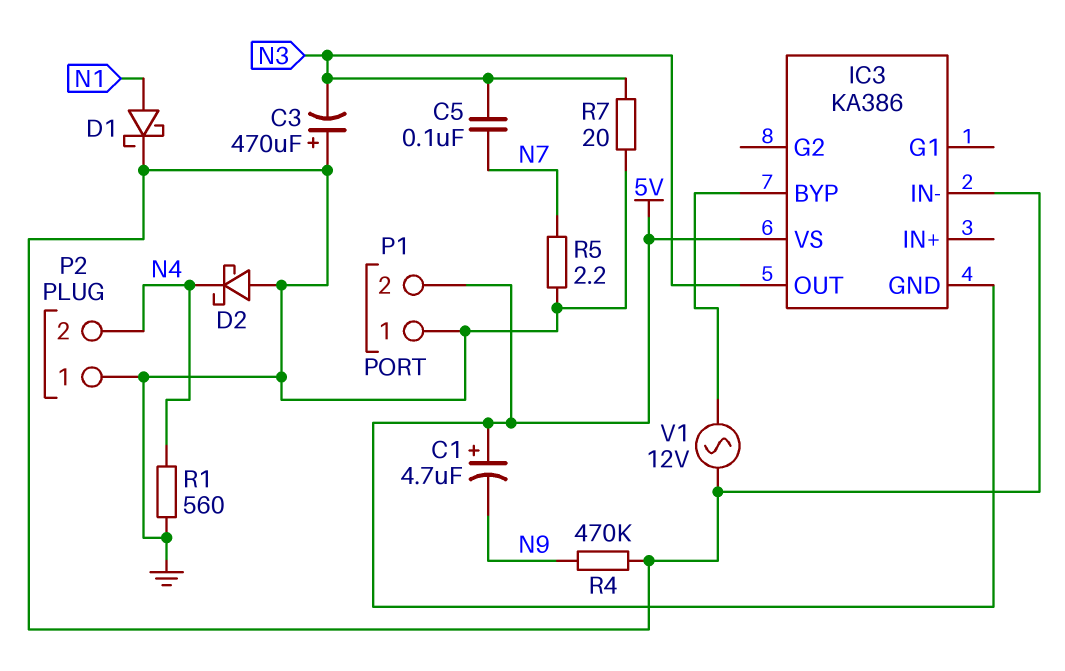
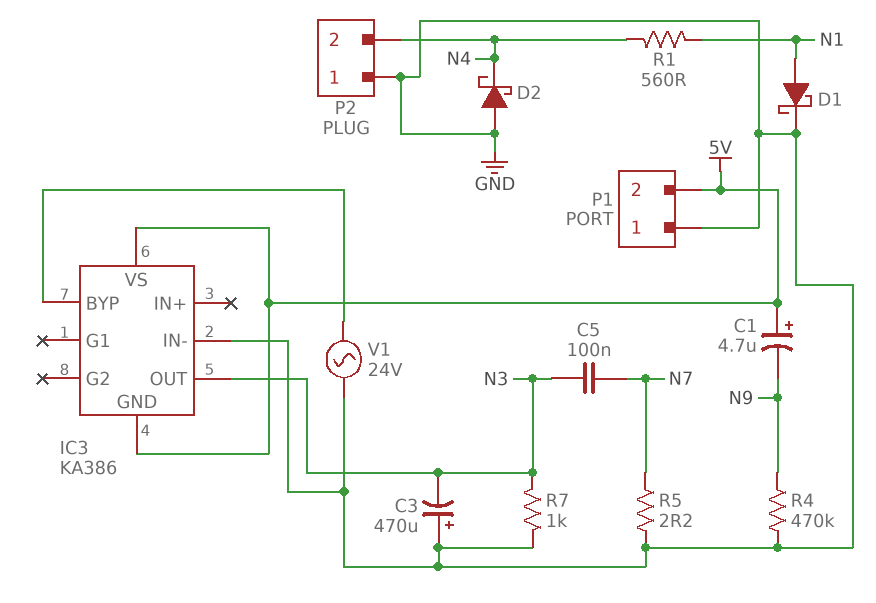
R1: 560 (GND, N4) -> 560 (N1, N4)
R7: 20 (GND, N3) -> 1k (GND, N3)
V1: AC 12V (GND, IC3/BYP) -> AC 24V (GND, IC3/BYP)

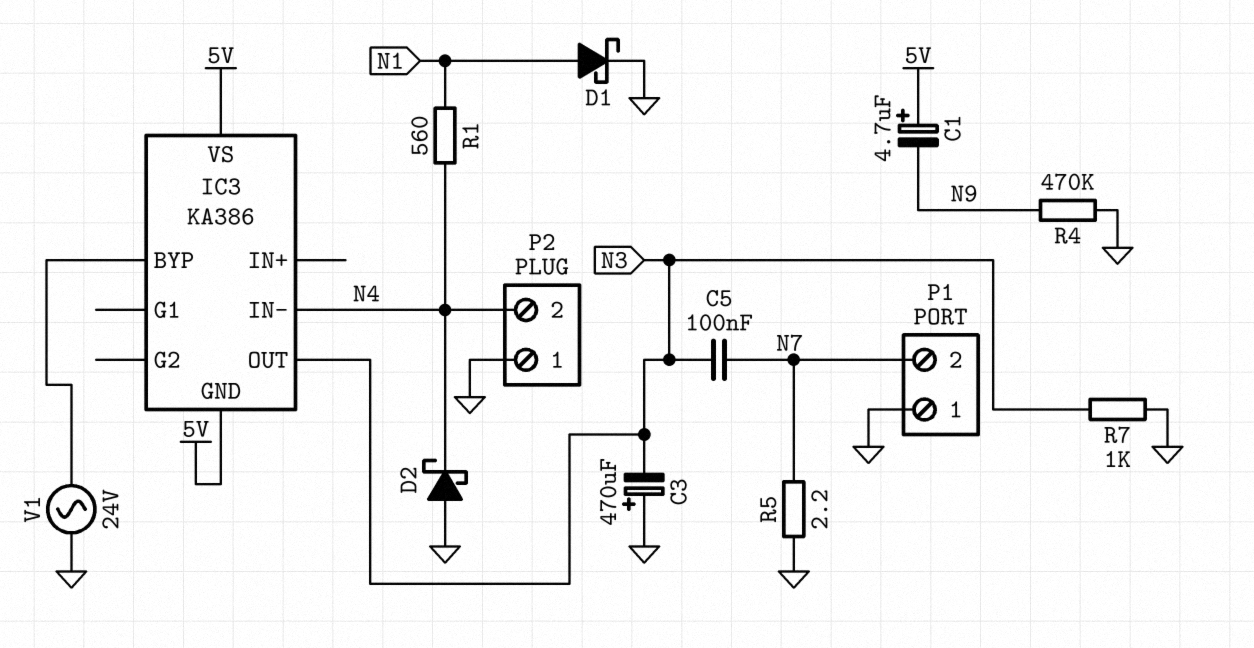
IC3 pin IN-: GND -> N4
P1 pin 2: 5V -> N7

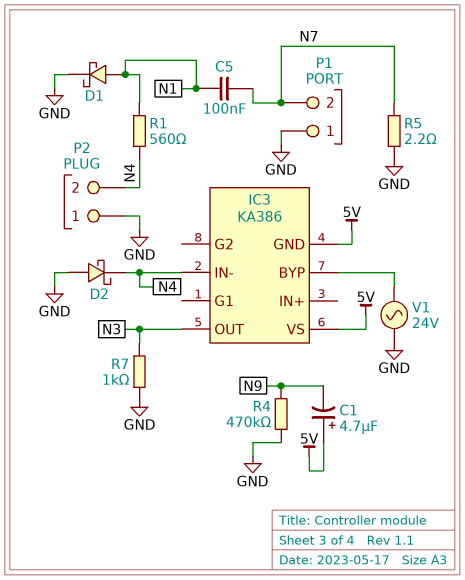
C3: 470uF (plus GND, minus N3) -> none
C5: 100nF (N3, N7) -> 100nF (N1, N7)

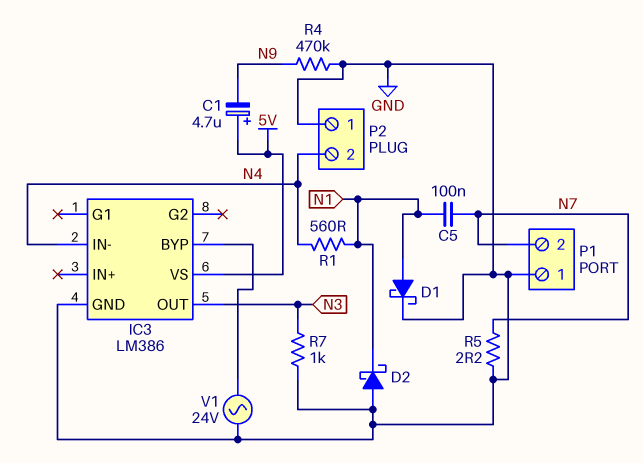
D2: schottky (A GND, K N4) -> schottky (A GND, K N1)
IC3: KA386 -> LM386
IC3 pin GND: 5V -> GND

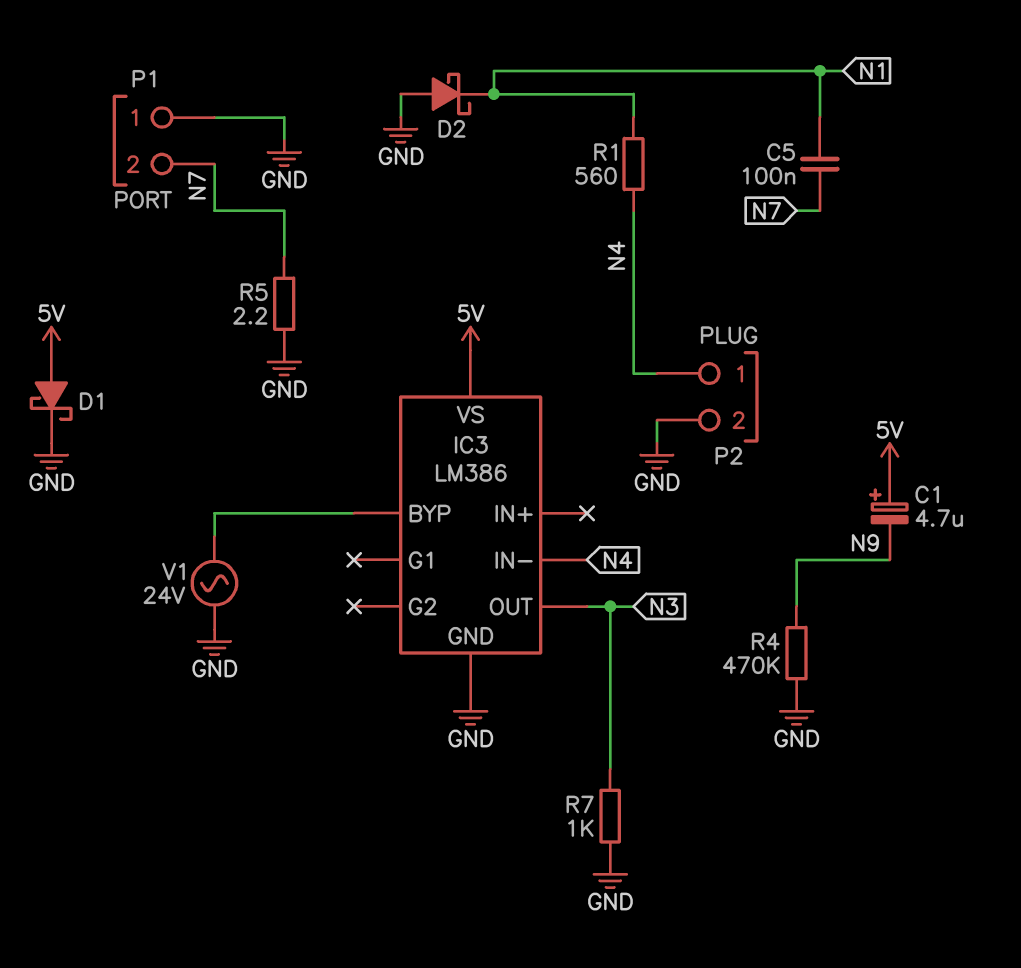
D1: schottky (A N1, K GND) -> schottky (A 5V, K GND)
P2 pin 1: GND -> N4
P2 pin 2: N4 -> GND

